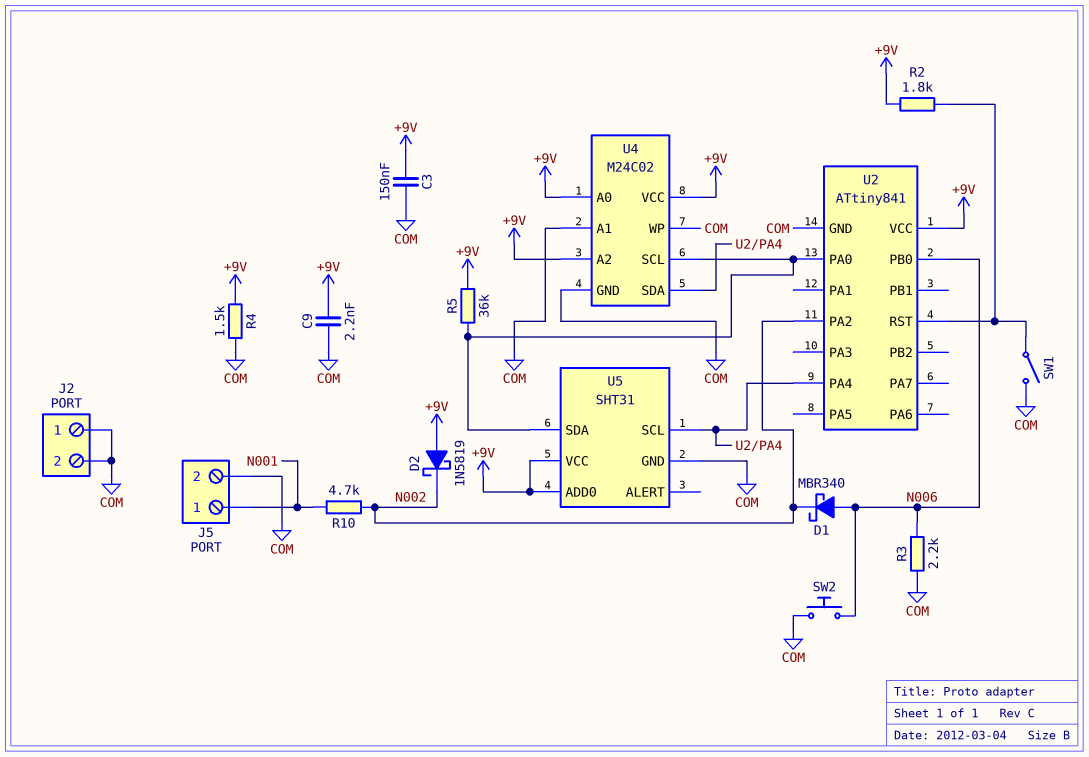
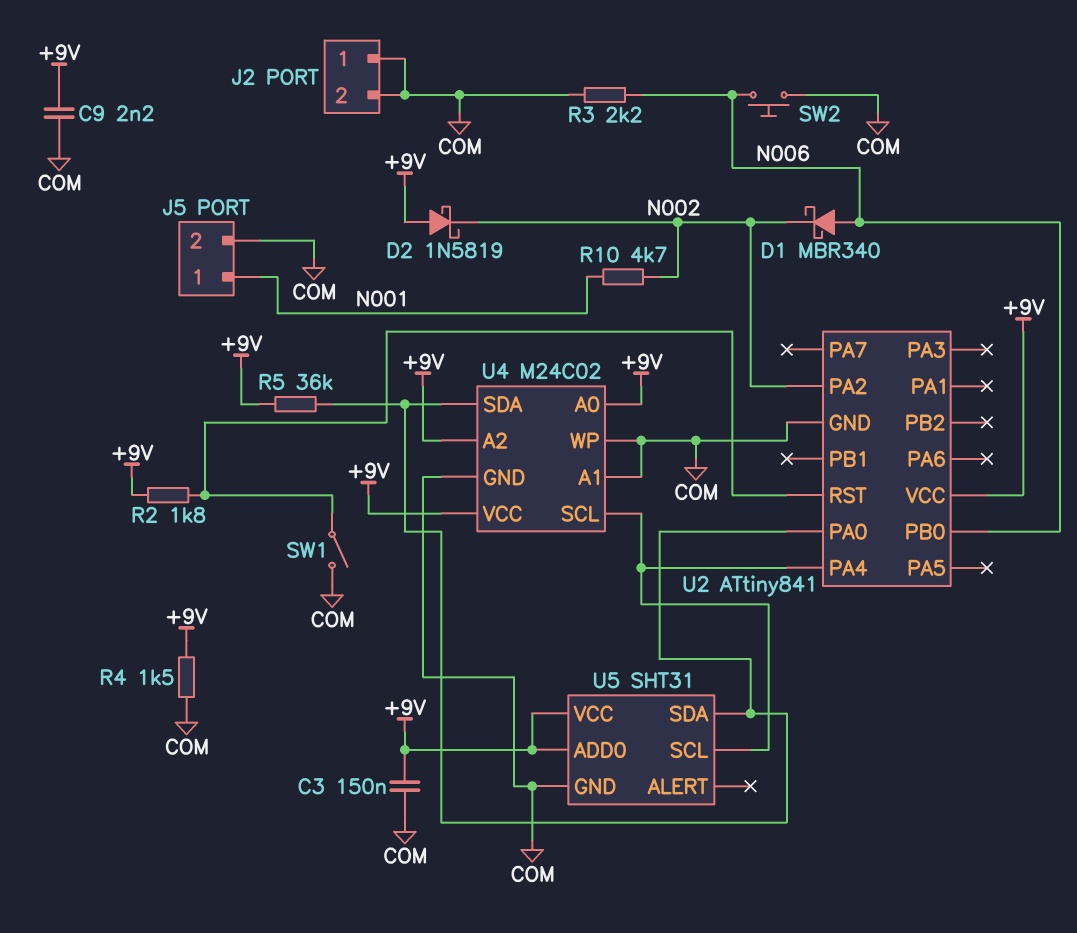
U4 pin SCL: U2/PA0 -> U2/PA4
U4 pin SDA: U2/PA4 -> U2/PA0

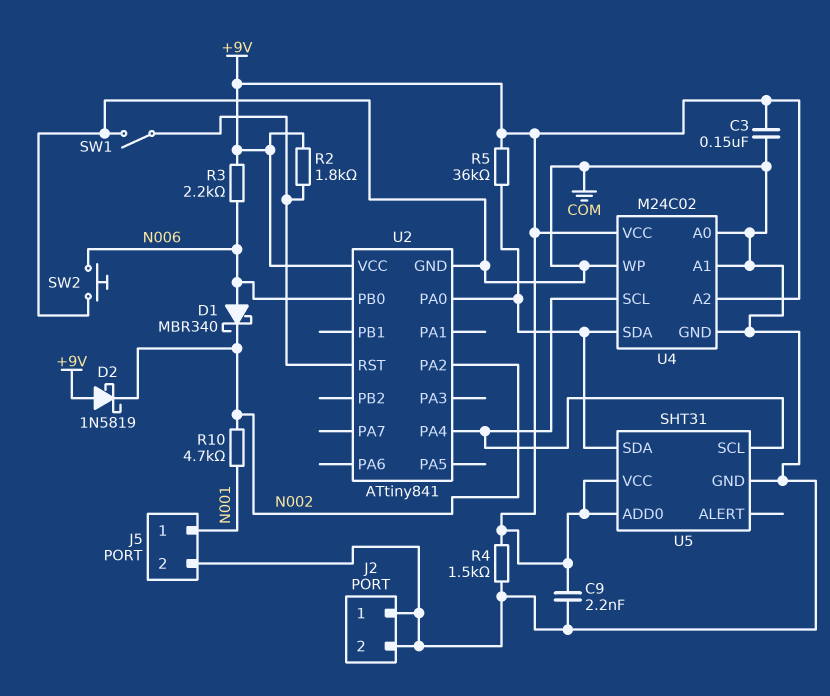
R3: 2.2k (COM, N006) -> 2.2k (+9V, N006)
U4 pin A0: +9V -> COM

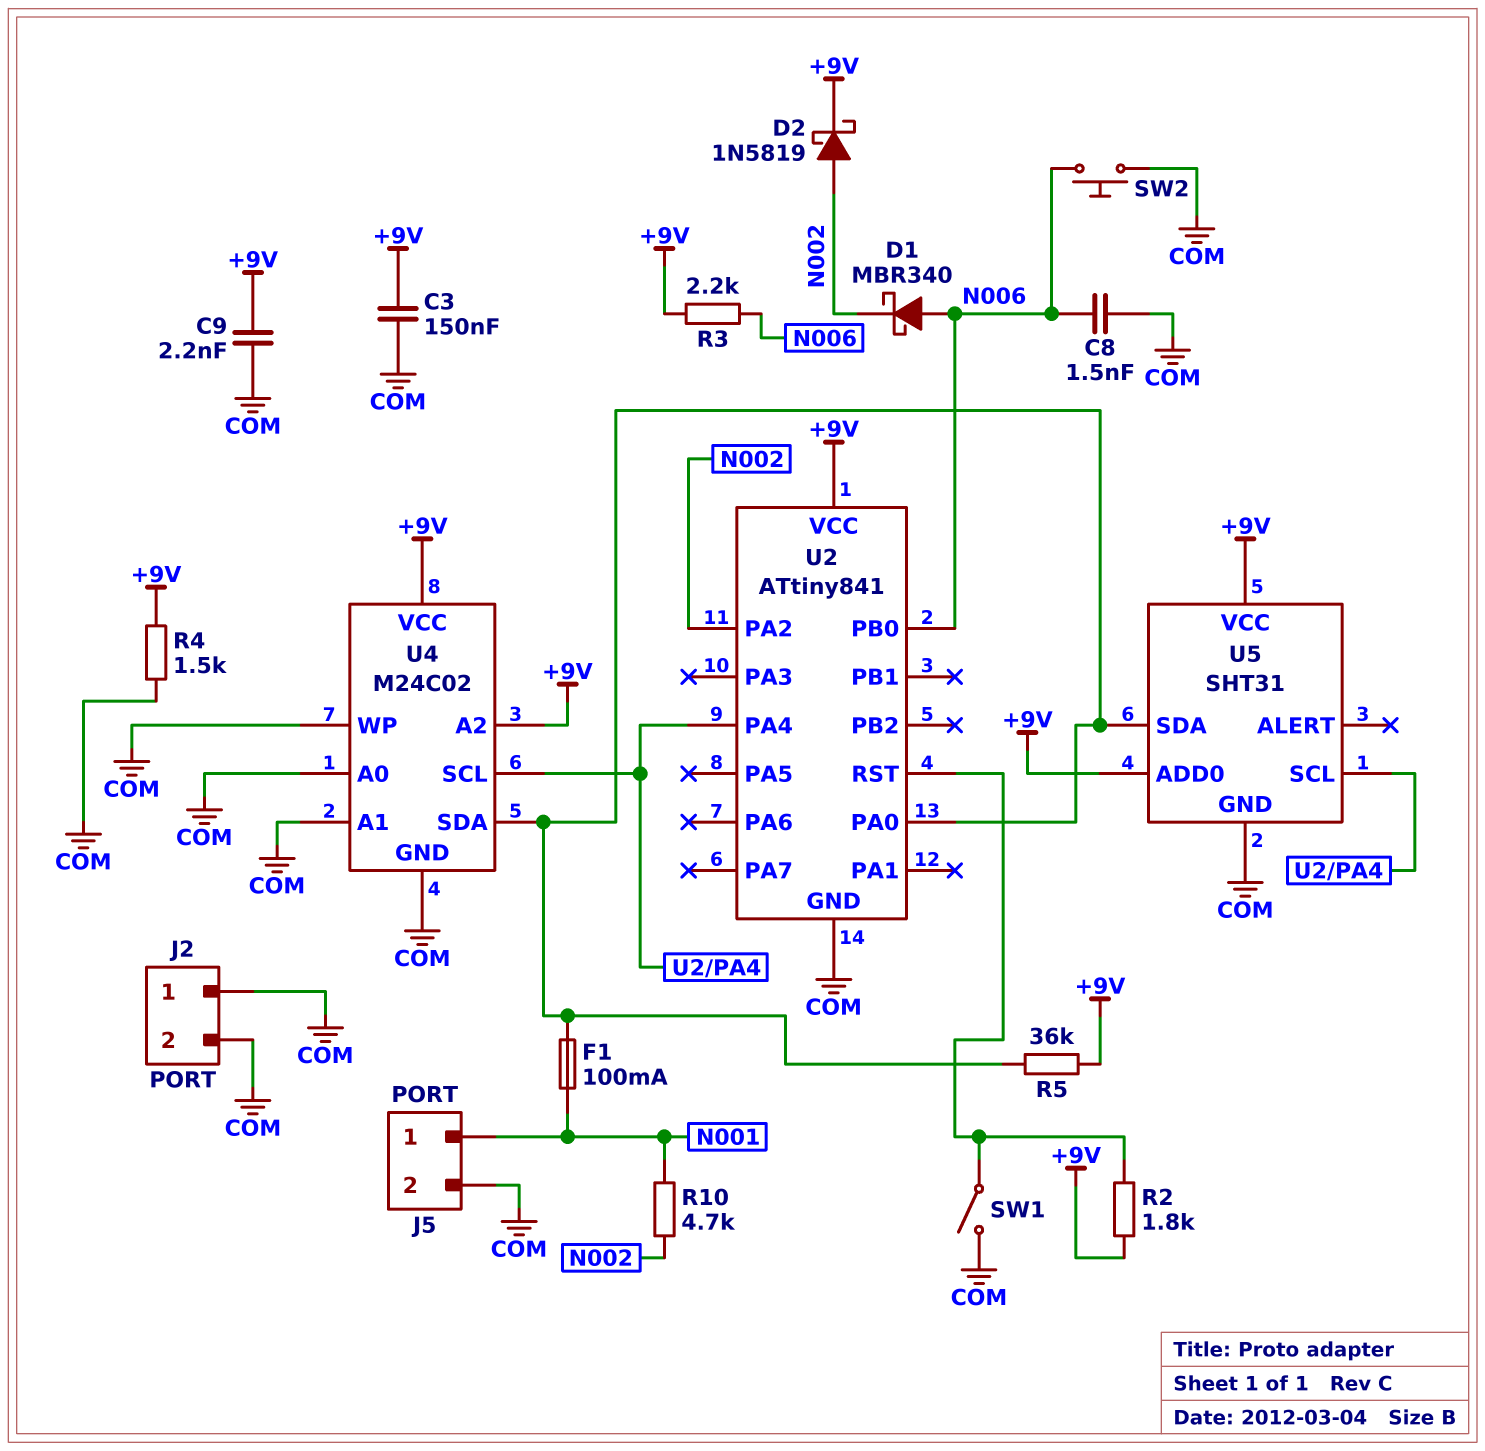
C8: none -> 1.5nF (COM, N006)
D2: schottky 1N5819 (A +9V, K N002) -> schottky 1N5819 (A N002, K +9V)
F1: none -> 100mA (N001, U2/PA0)

